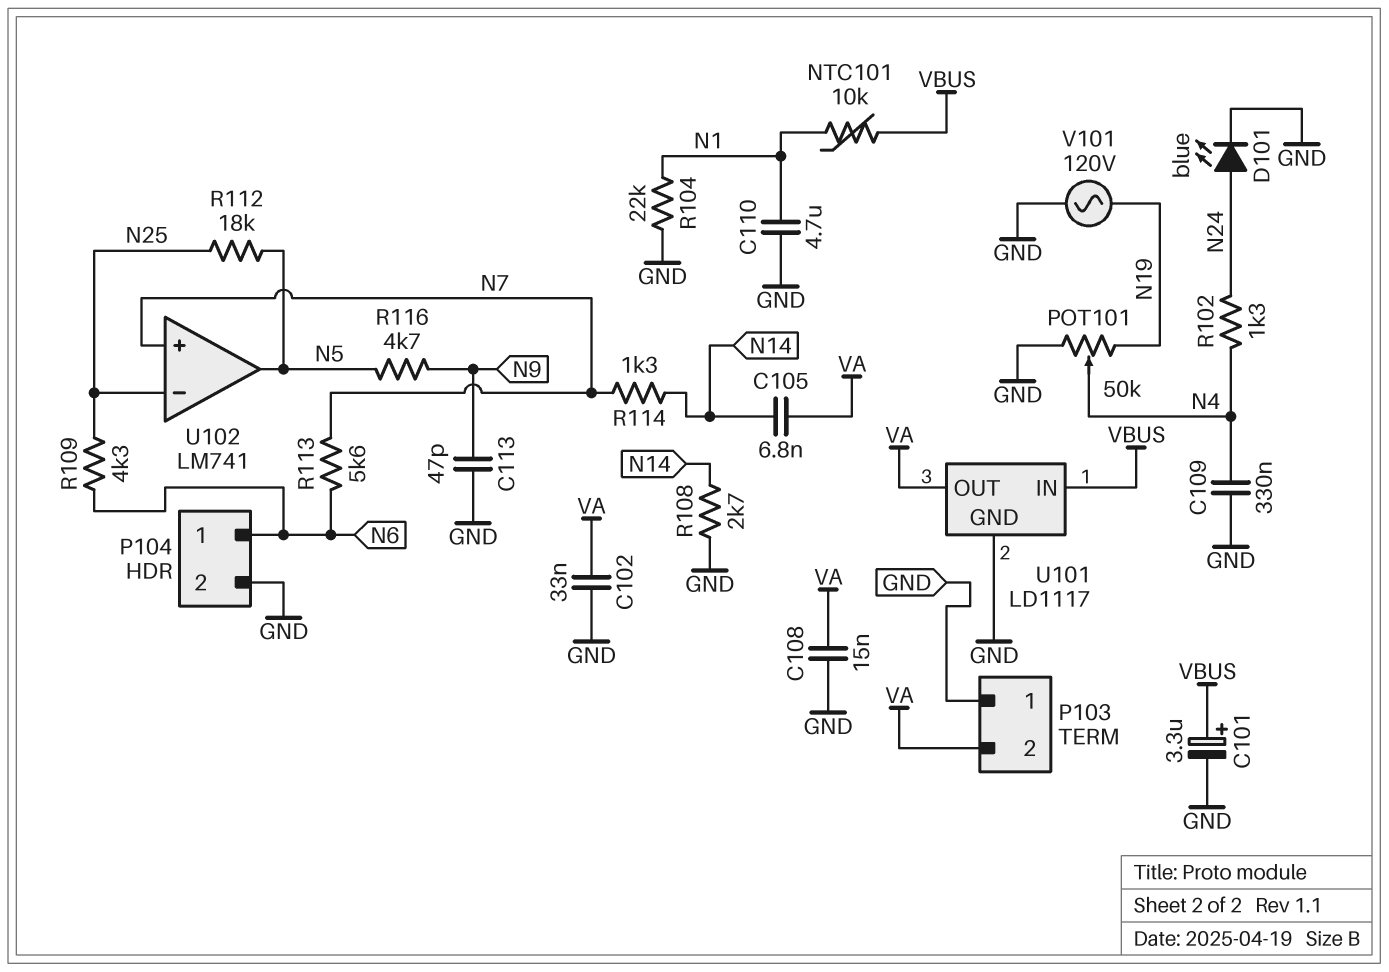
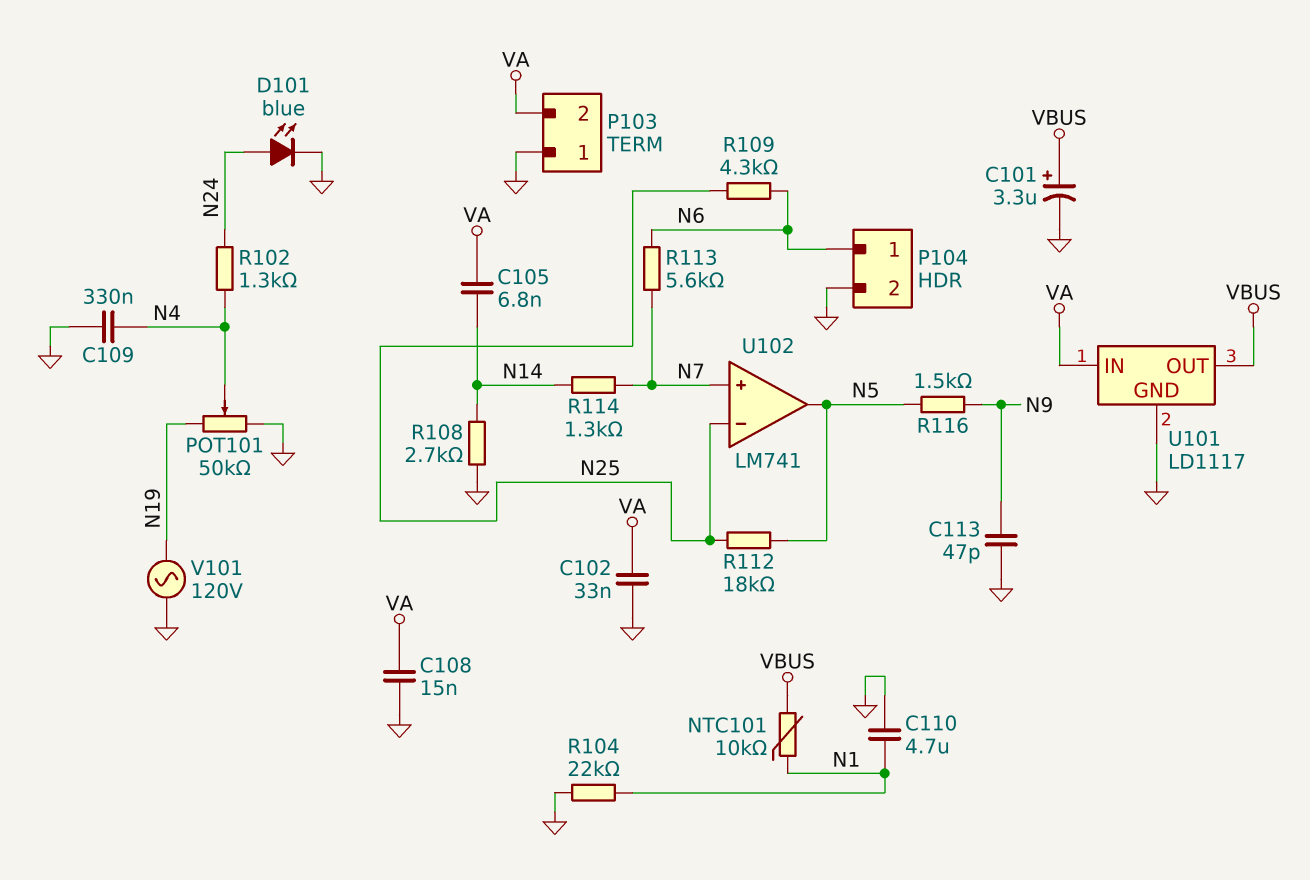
R116: 4.7k (N5, N9) -> 1.5k (N5, N9)
U101 pin IN: VBUS -> VA
U101 pin OUT: VA -> VBUS

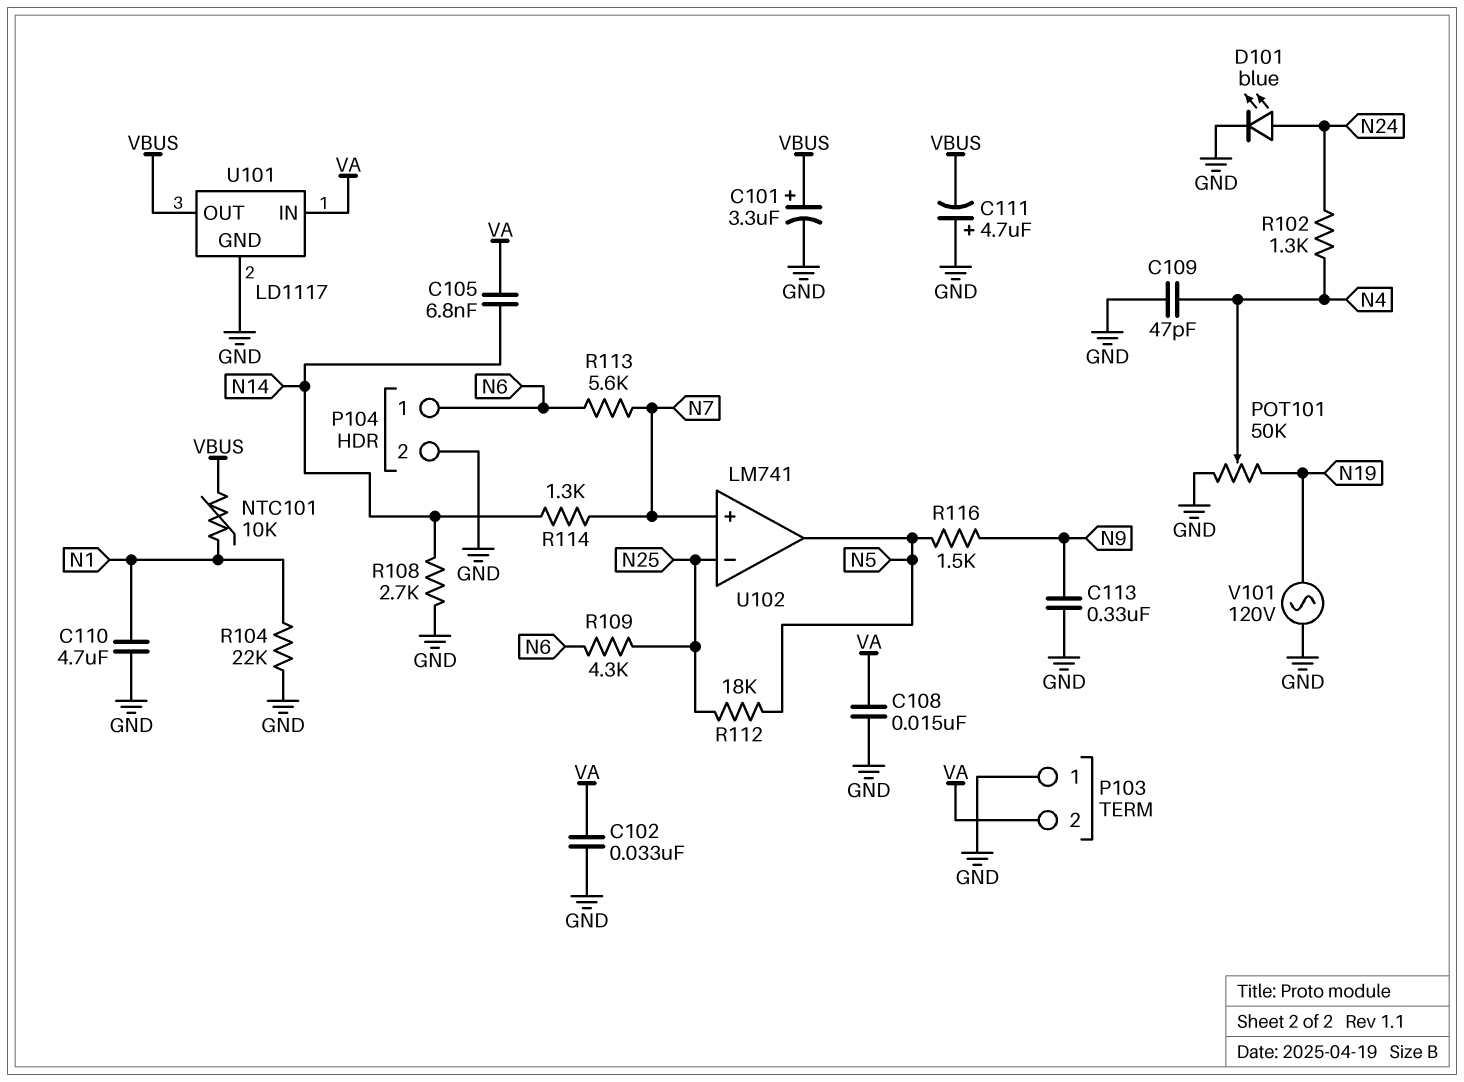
C109: 330nF (GND, N4) -> 47pF (GND, N4)
C111: none -> 4.7uF (plus GND, minus VBUS)
C113: 47pF (GND, N9) -> 330nF (GND, N9)

